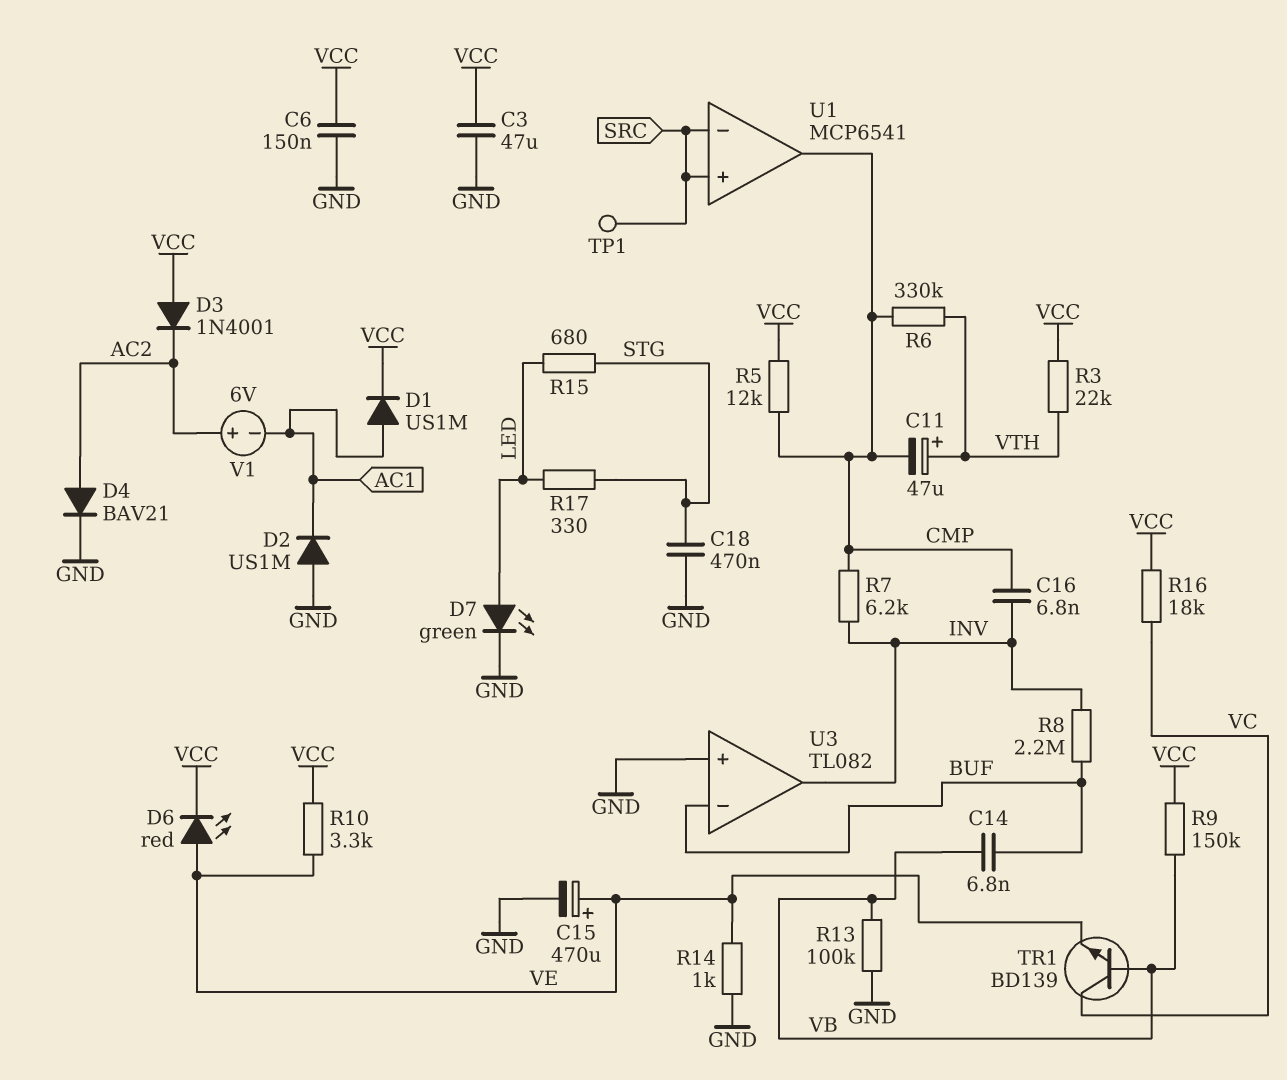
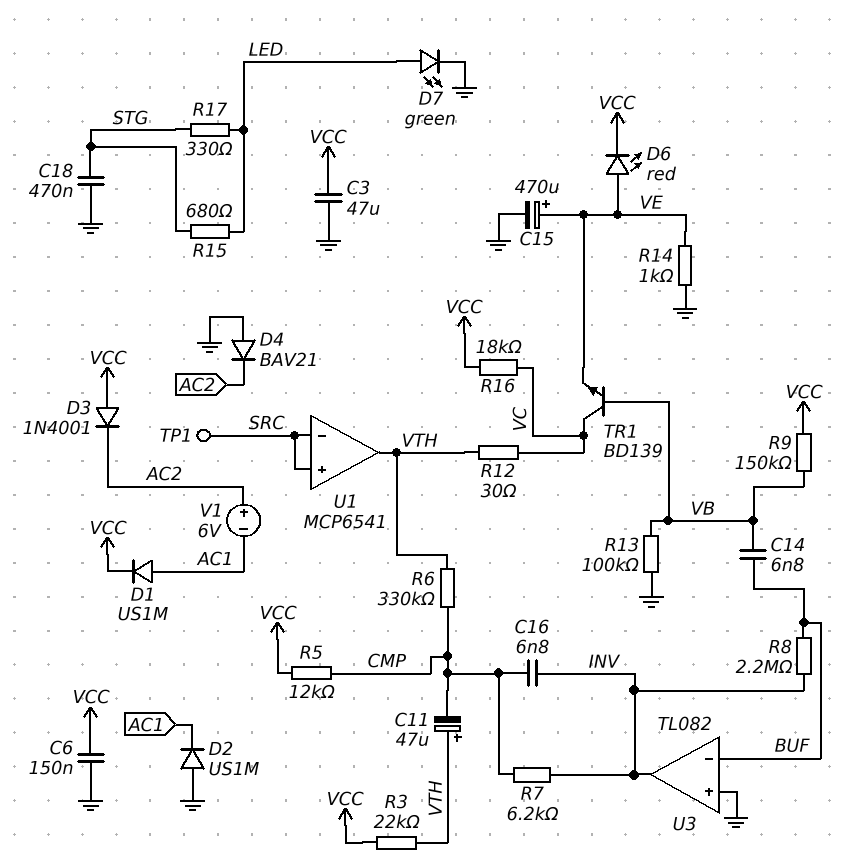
D4: diode BAV21 (A AC2, K GND) -> diode BAV21 (A GND, K AC2)
R10: 3.3k (VCC, VE) -> none
R12: none -> 30 (VC, VTH)
U1 pin out: CMP -> VTH

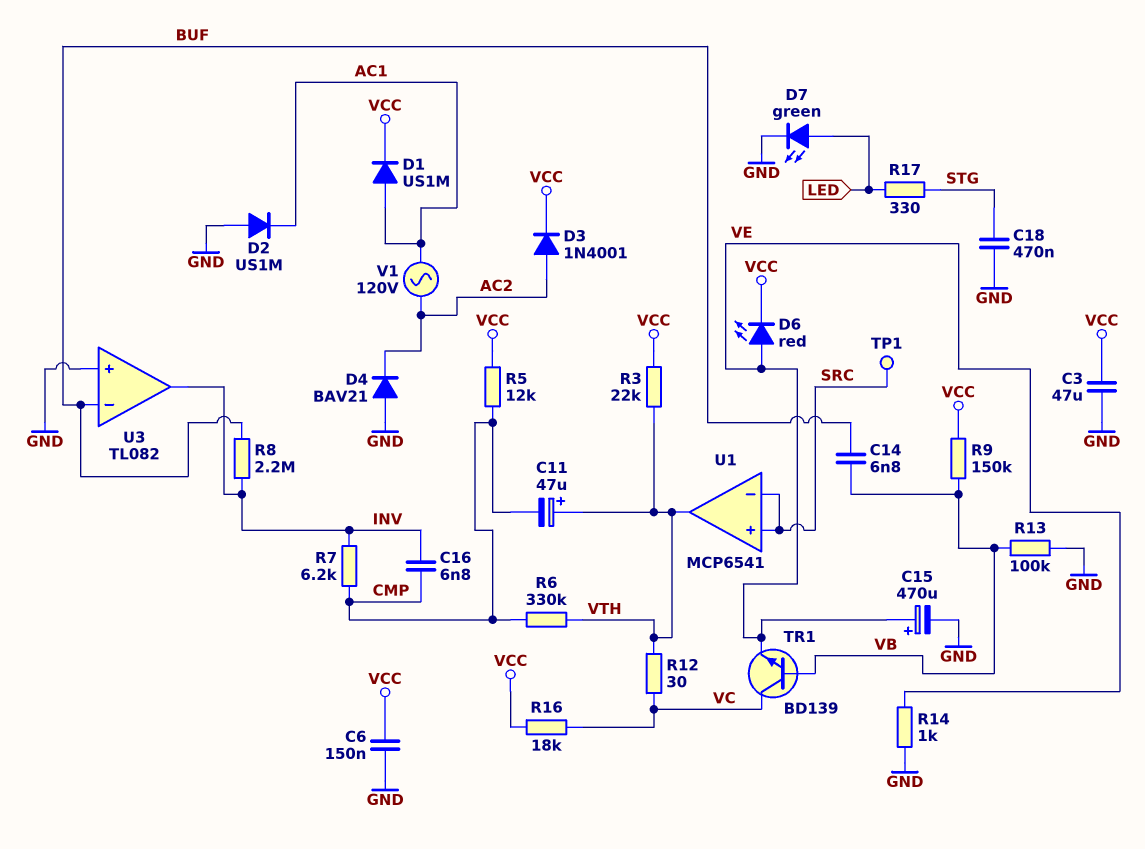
D3: diode 1N4001 (A VCC, K AC2) -> diode 1N4001 (A AC2, K VCC)
R15: 680 (LED, STG) -> none
V1: 6V (plus AC2, minus AC1) -> AC 120V (AC1, AC2)

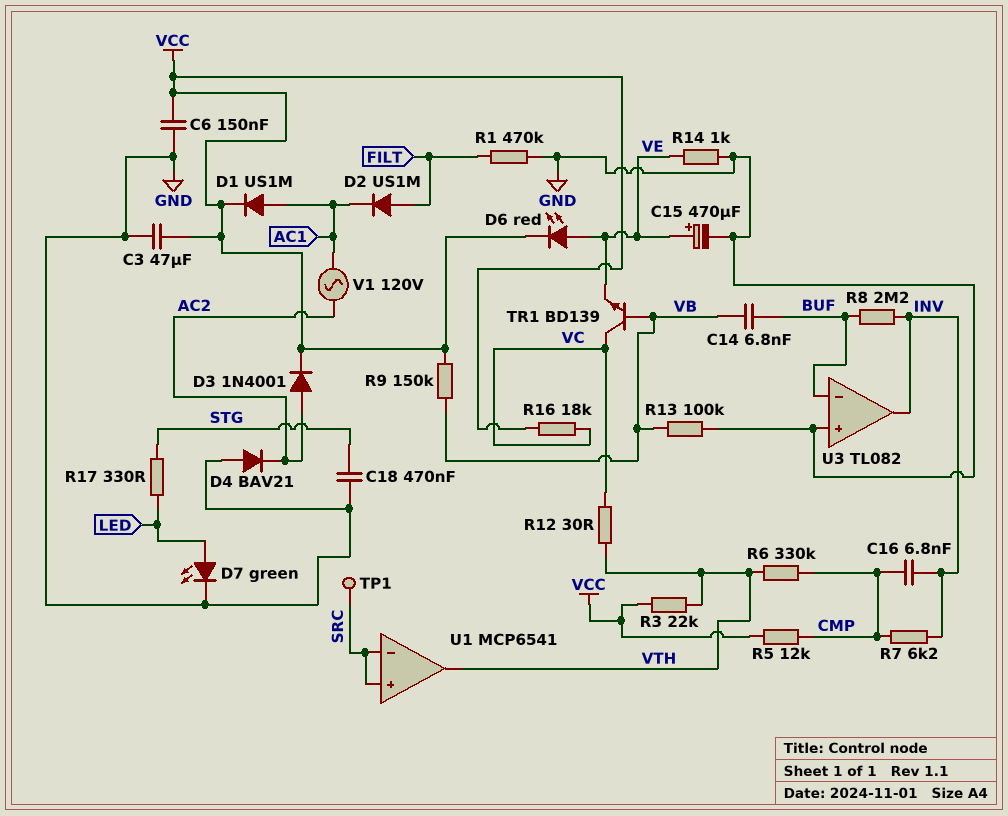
C11: 47uF (plus VTH, minus CMP) -> none
D2: diode US1M (A GND, K AC1) -> diode US1M (A FILT, K AC1)
R1: none -> 470k (FILT, GND)

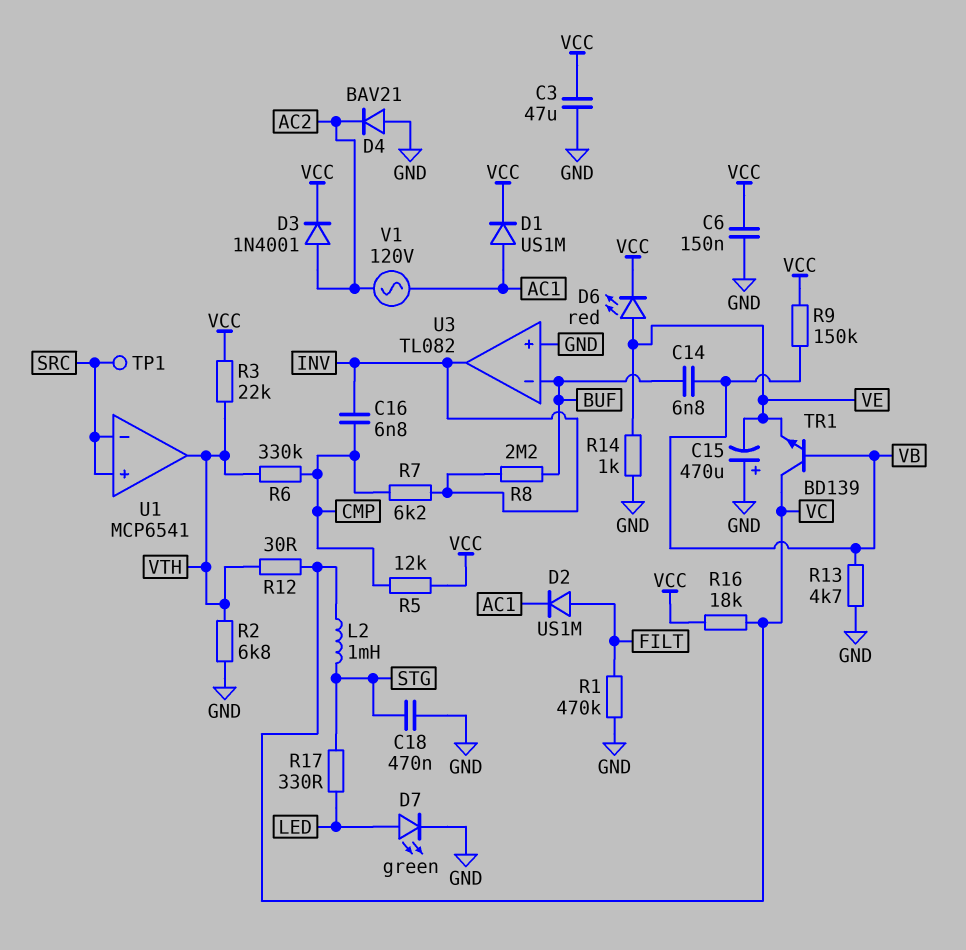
C15: 470uF (plus VE, minus GND) -> 470uF (plus GND, minus VE)
L2: none -> 1mH (STG, VC)
R2: none -> 6.8k (GND, VTH)
R13: 100k (GND, VB) -> 4.7k (GND, VB)

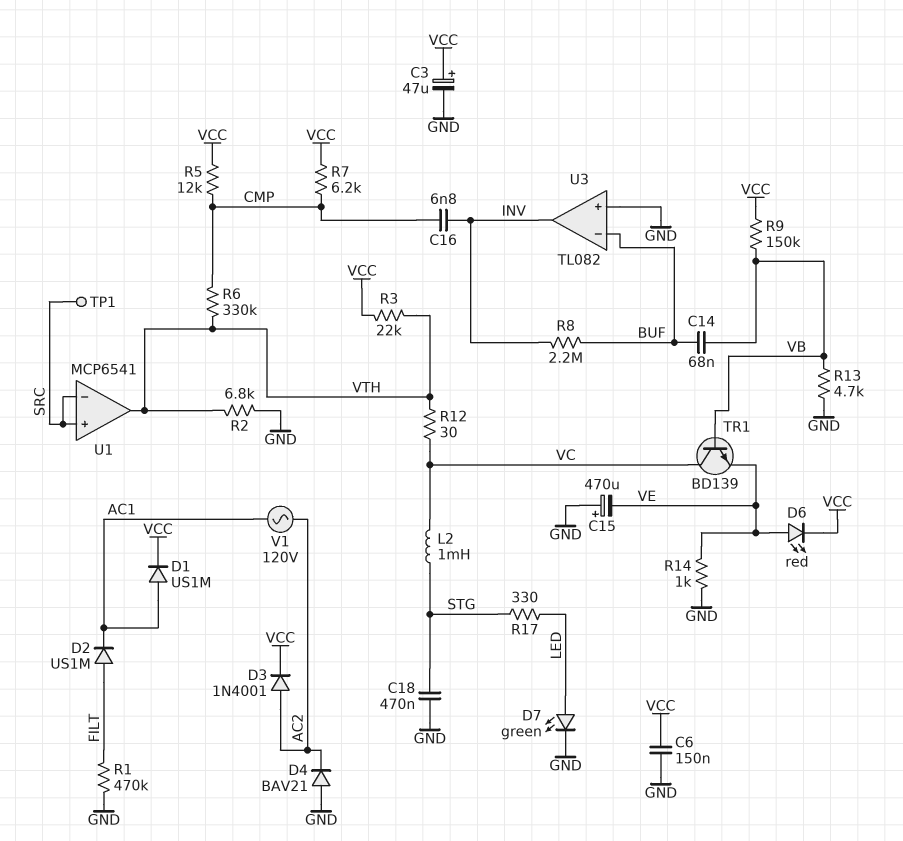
C3: 47uF (GND, VCC) -> 47uF (plus VCC, minus GND)
C14: 6.8nF (BUF, VB) -> 68nF (BUF, VB)
R7: 6.2k (CMP, INV) -> 6.2k (CMP, VCC)
R16: 18k (VC, VCC) -> none

